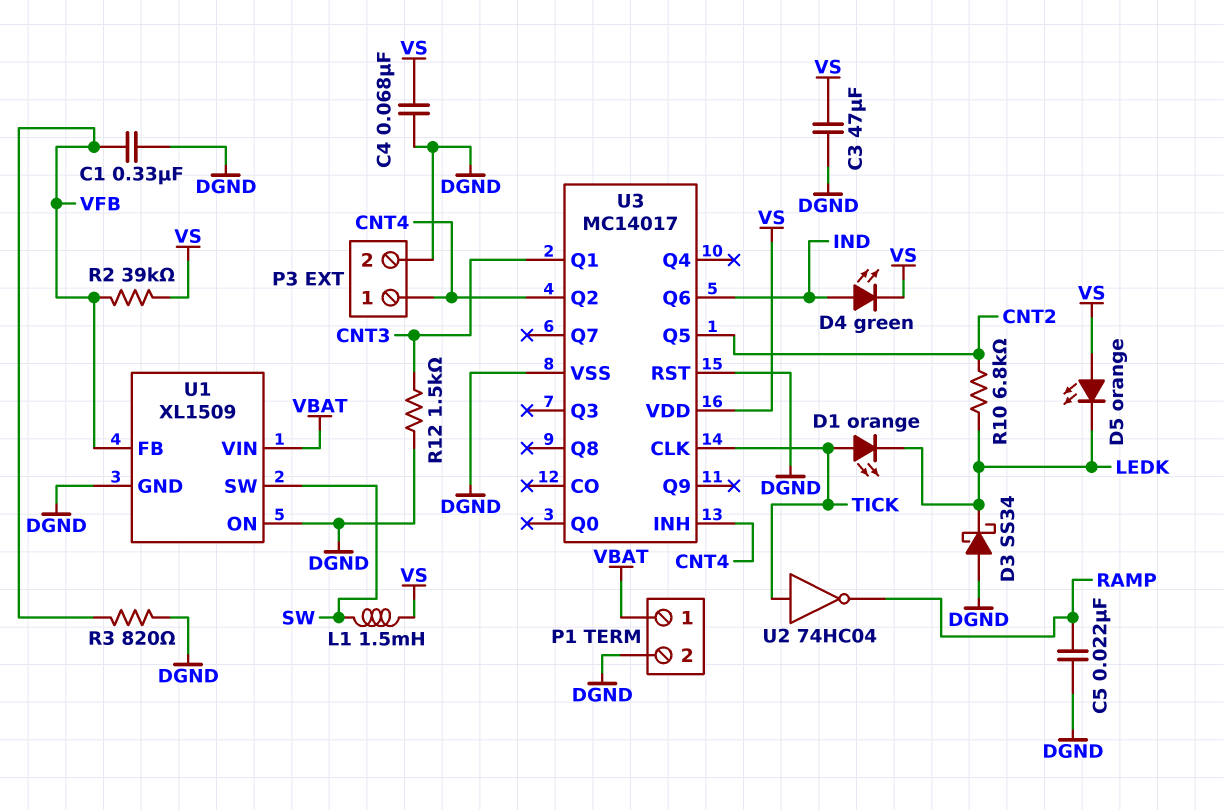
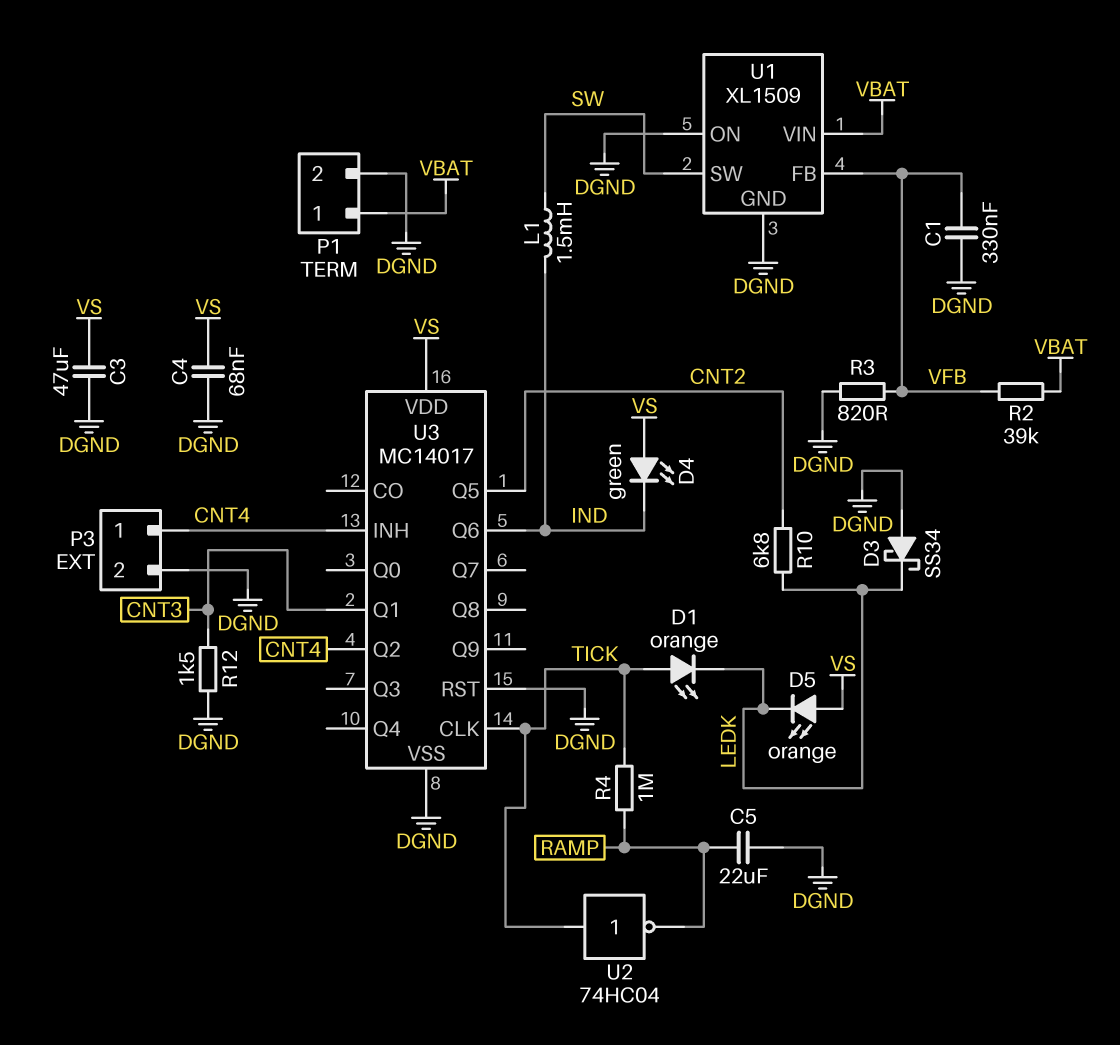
C5: 22nF (DGND, RAMP) -> 22uF (DGND, RAMP)
D4: LED green (A IND, K VS) -> LED green (A VS, K IND)
L1: 1.5mH (SW, VS) -> 1.5mH (IND, SW)
R2: 39k (VFB, VS) -> 39k (VBAT, VFB)
R4: none -> 1M (RAMP, TICK)

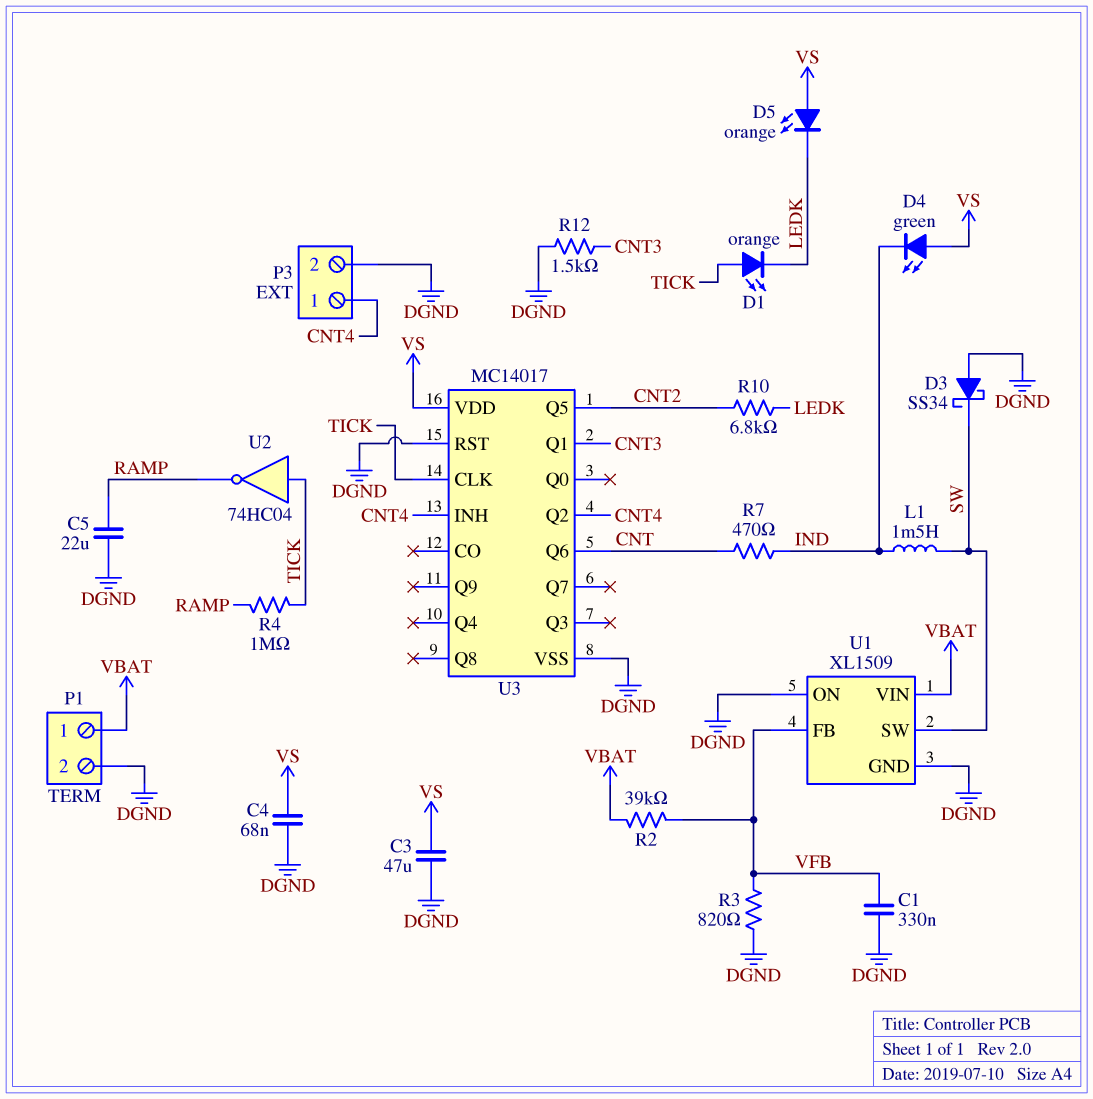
D3: schottky SS34 (A DGND, K LEDK) -> schottky SS34 (A DGND, K SW)
R7: none -> 470 (CNT, IND)
U3 pin Q6: IND -> CNT

